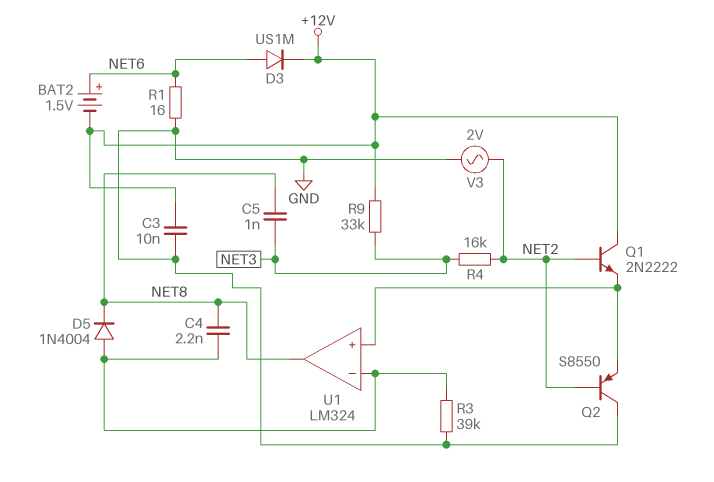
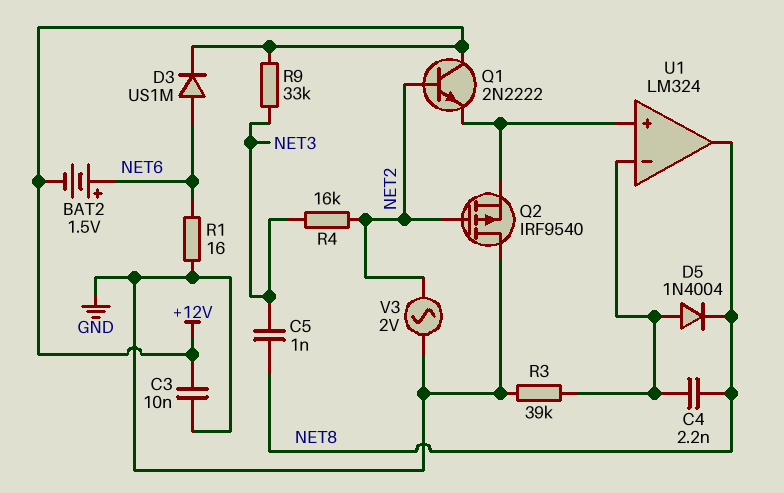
Q2: PNP S8550 (B NET2, C GND, E U1/in+) -> PMOS IRF9540 (G NET2, D GND, S U1/in+)

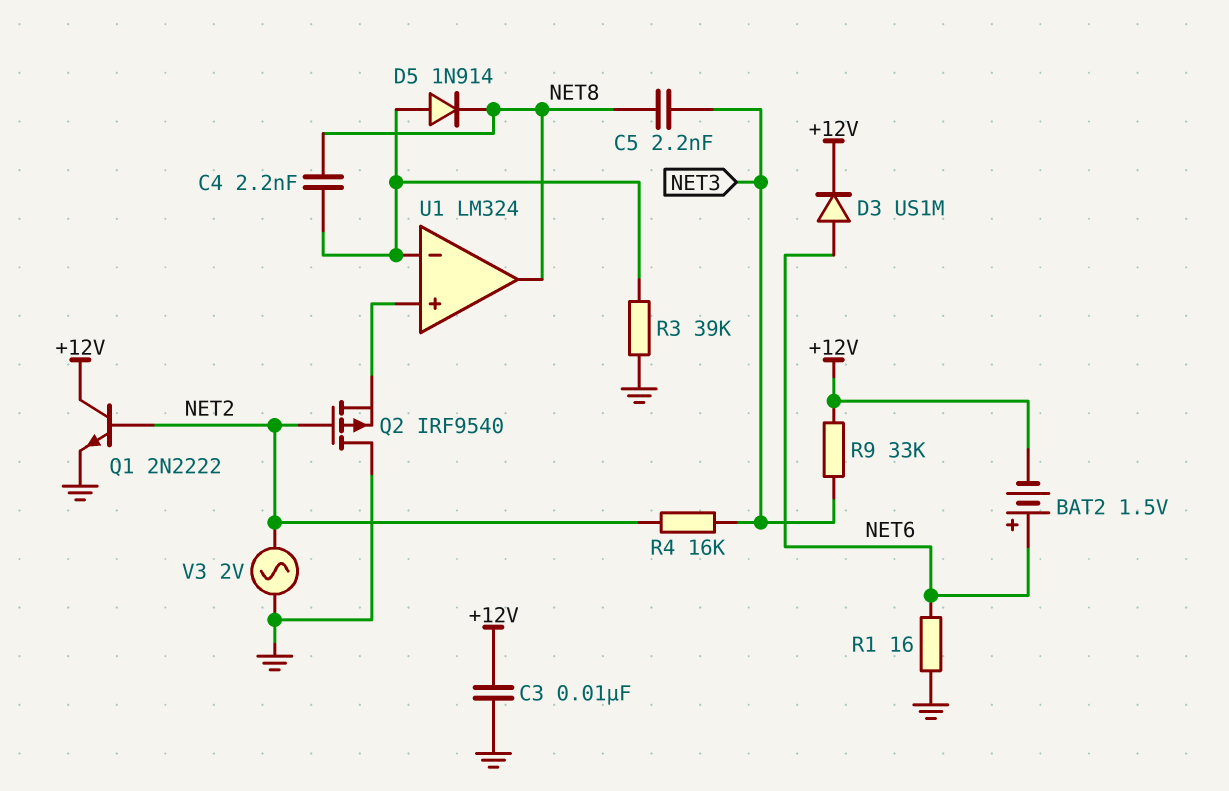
C5: 1nF (NET3, NET8) -> 2.2nF (NET3, NET8)
D5: diode 1N4004 (A U1/in-, K NET8) -> diode 1N914 (A U1/in-, K NET8)
Q1: NPN 2N2222 (B NET2, C +12V, E U1/in+) -> NPN 2N2222 (B NET2, C +12V, E GND)

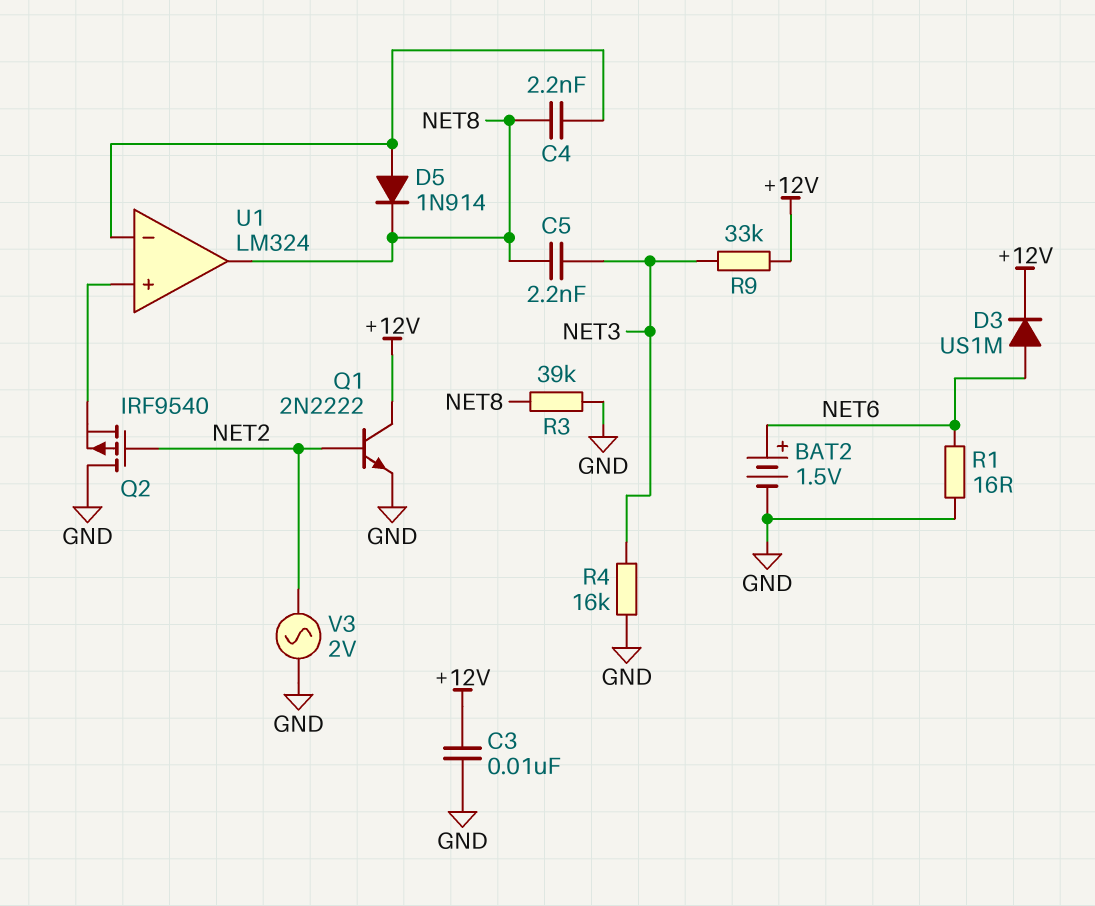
BAT2: 1.5V (plus NET6, minus +12V) -> 1.5V (plus NET6, minus GND)
R3: 39k (GND, U1/in-) -> 39k (GND, NET8)
R4: 16k (NET2, NET3) -> 16k (GND, NET3)

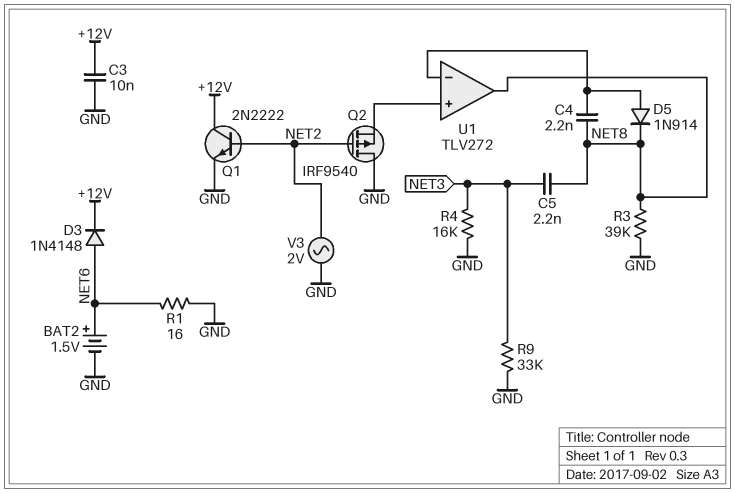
D3: diode US1M (A NET6, K +12V) -> diode 1N4148 (A NET6, K +12V)
R9: 33k (+12V, NET3) -> 33k (GND, NET3)
U1: LM324 -> TLV272

